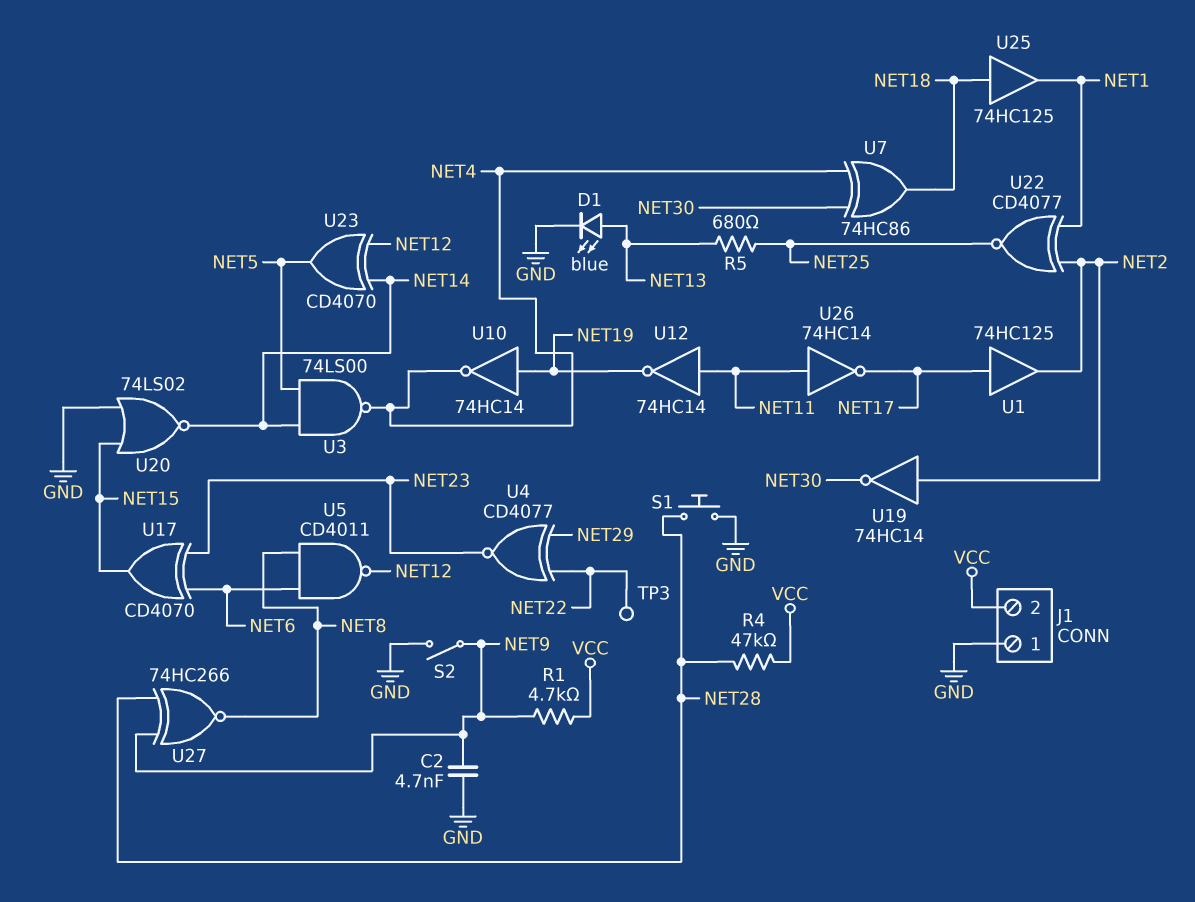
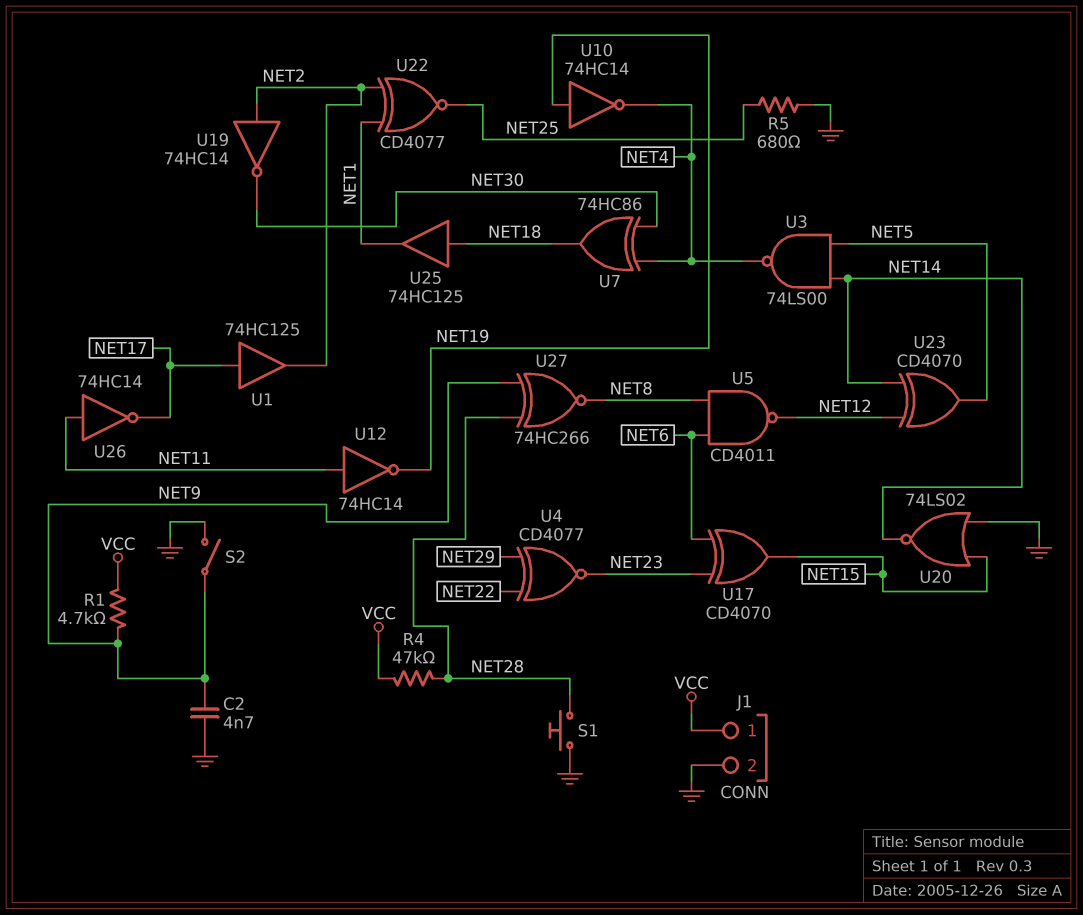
D1: LED blue (A NET13, K GND) -> none
J1 pin 1: GND -> VCC
J1 pin 2: VCC -> GND
R5: 680 (NET13, NET25) -> 680 (GND, NET25)
TP3: test point (NET22) -> none

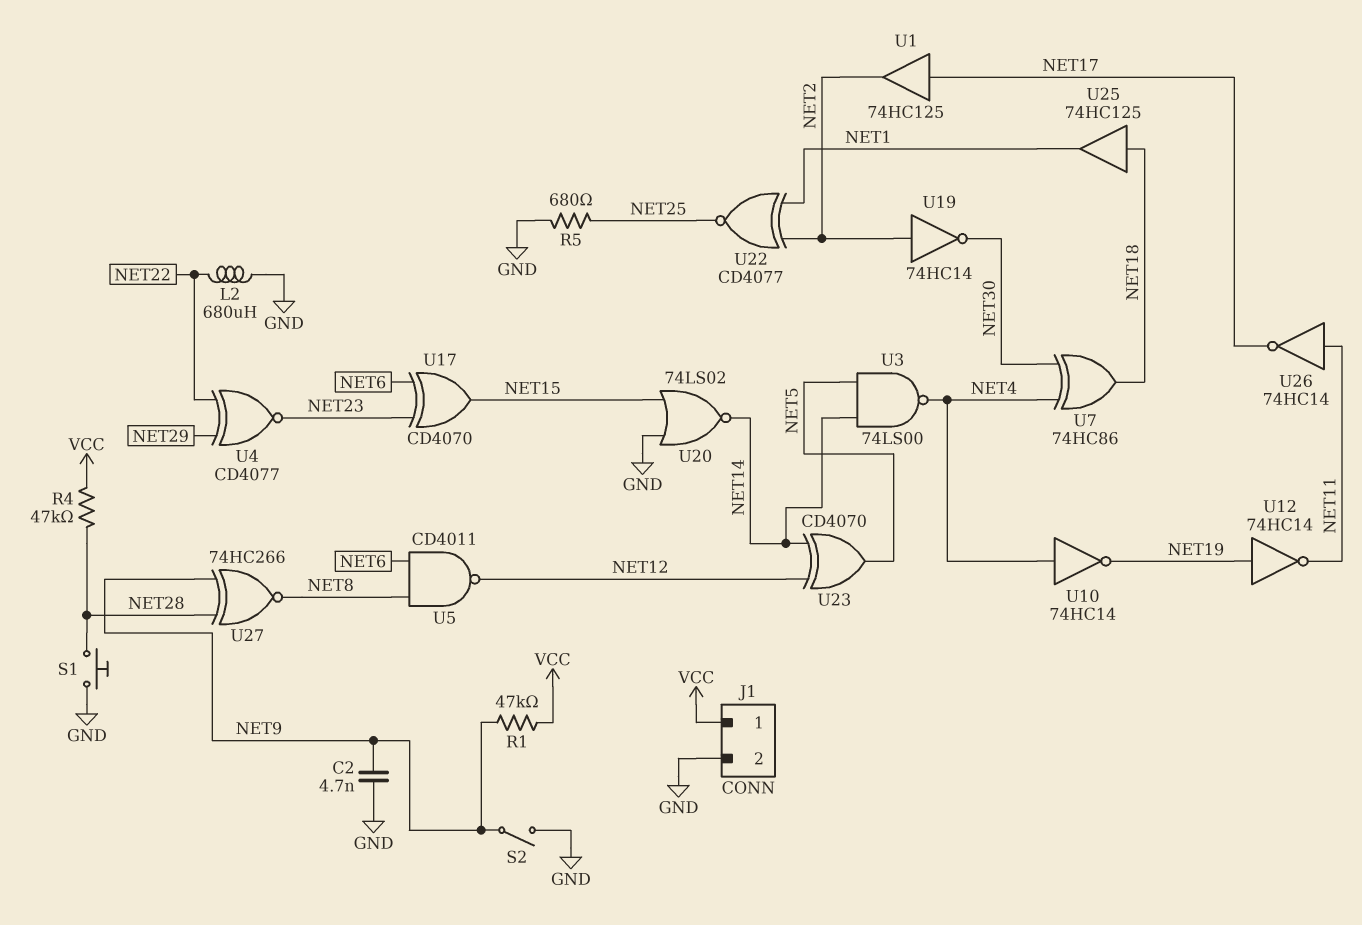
L2: none -> 680uH (GND, NET22)
R1: 4.7k (NET9, VCC) -> 47k (NET9, VCC)
U10: NOT 74HC14 (in NET19, out NET4) -> NOT 74HC14 (in NET4, out NET19)
U12: NOT 74HC14 (in NET11, out NET19) -> NOT 74HC14 (in NET19, out NET11)

